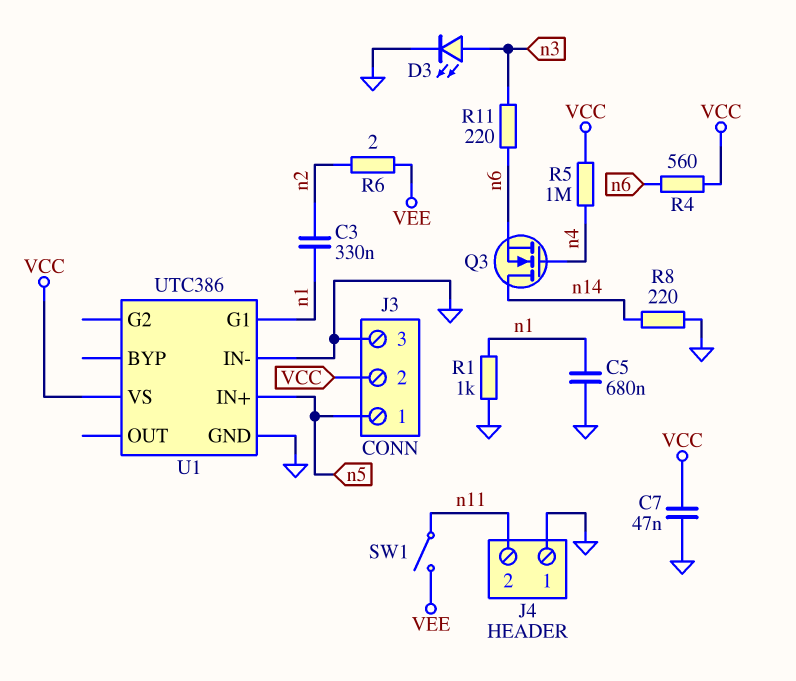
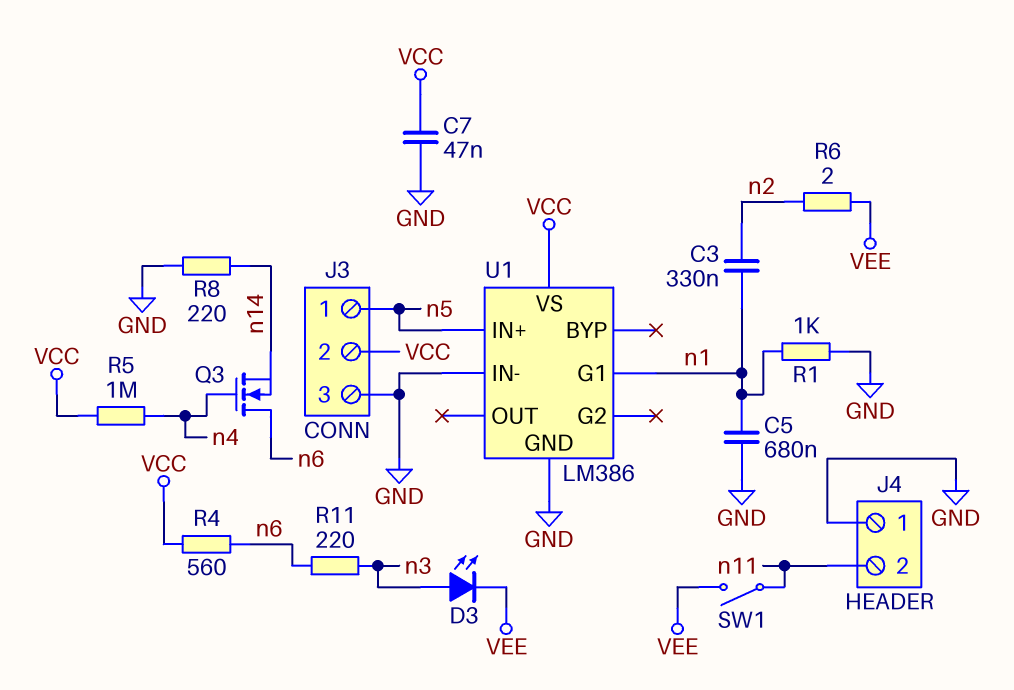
D3: LED (A n3, K GND) -> LED (A n3, K VEE)
Q3: NMOS (G n4, D n14, S n6) -> NMOS (G n4, D n6, S n14)
U1: UTC386 -> LM386

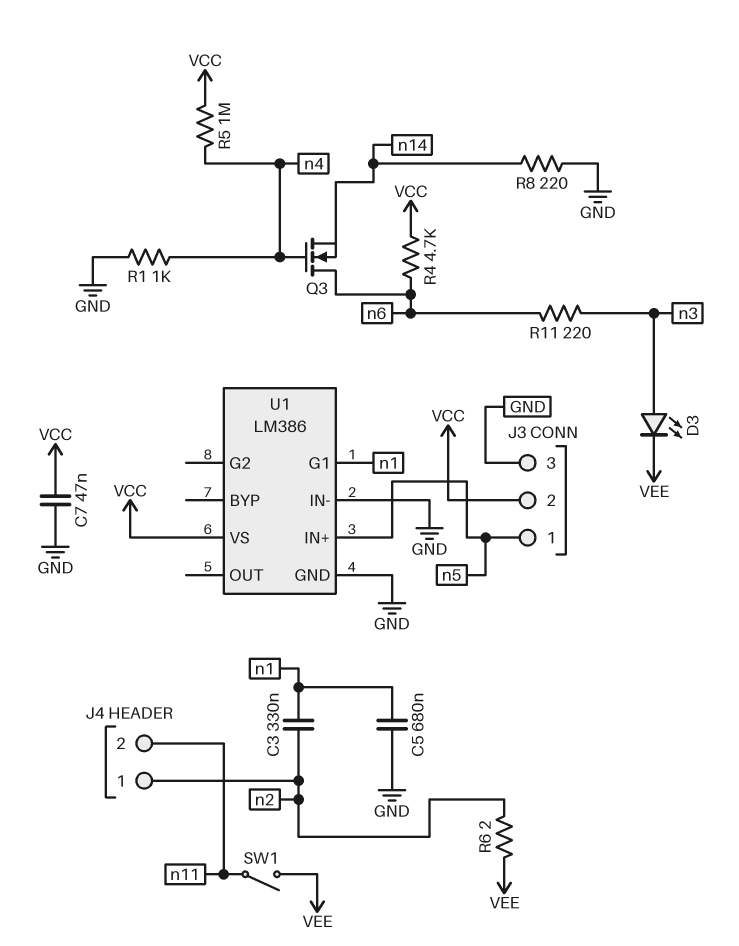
J4 pin 1: GND -> n2
R1: 1k (GND, n1) -> 1k (GND, n4)
R4: 560 (VCC, n6) -> 4.7k (VCC, n6)

